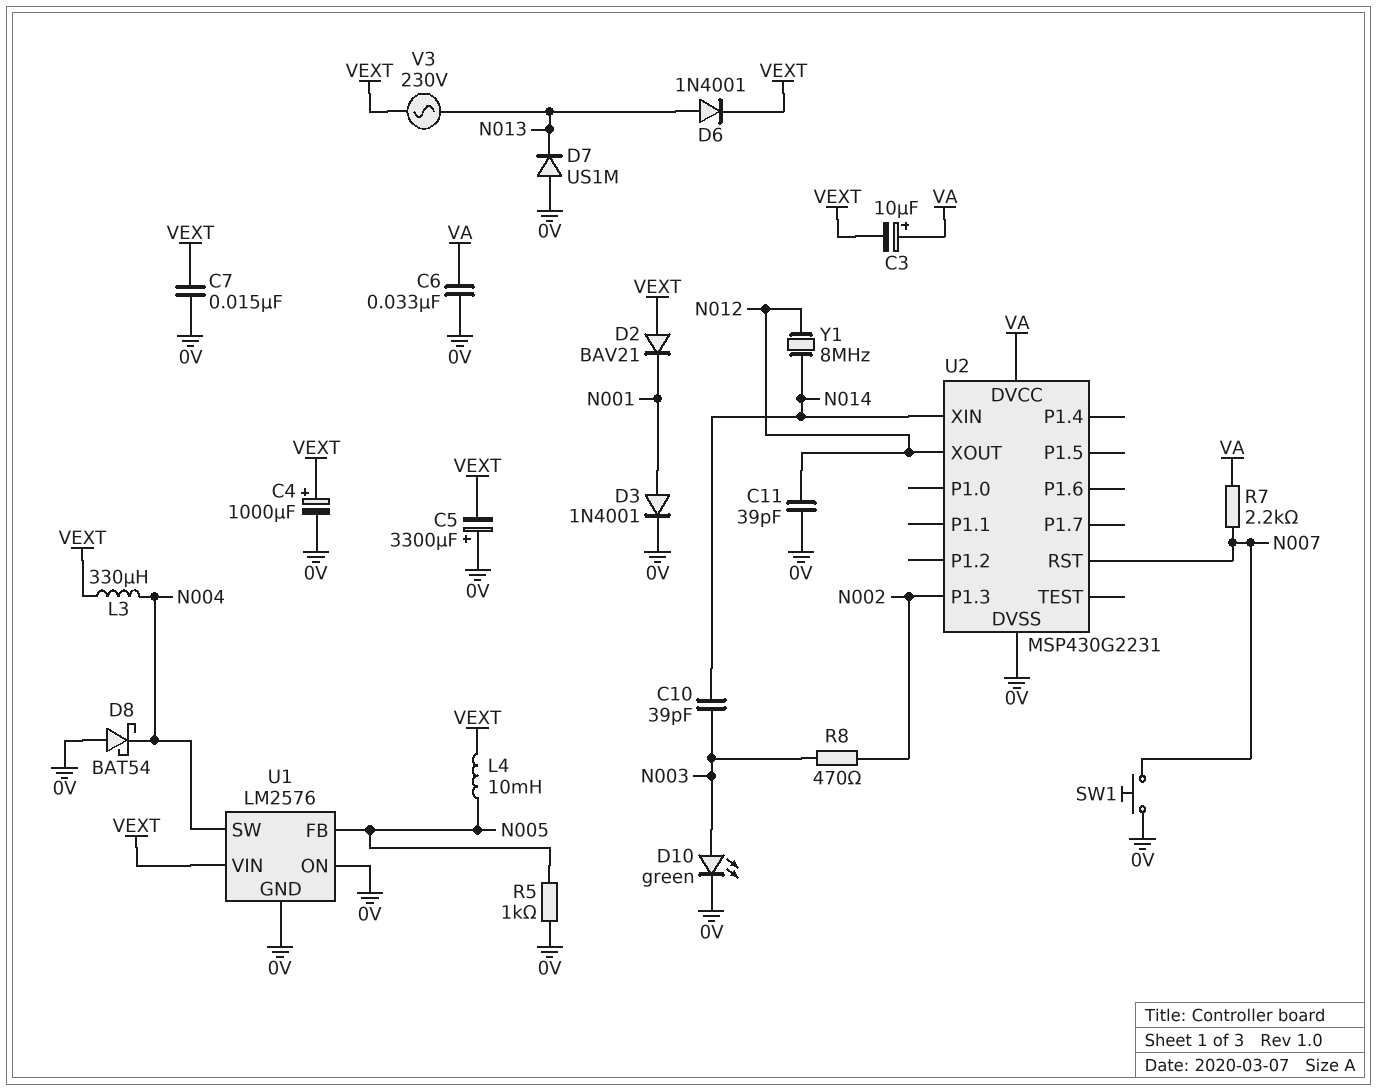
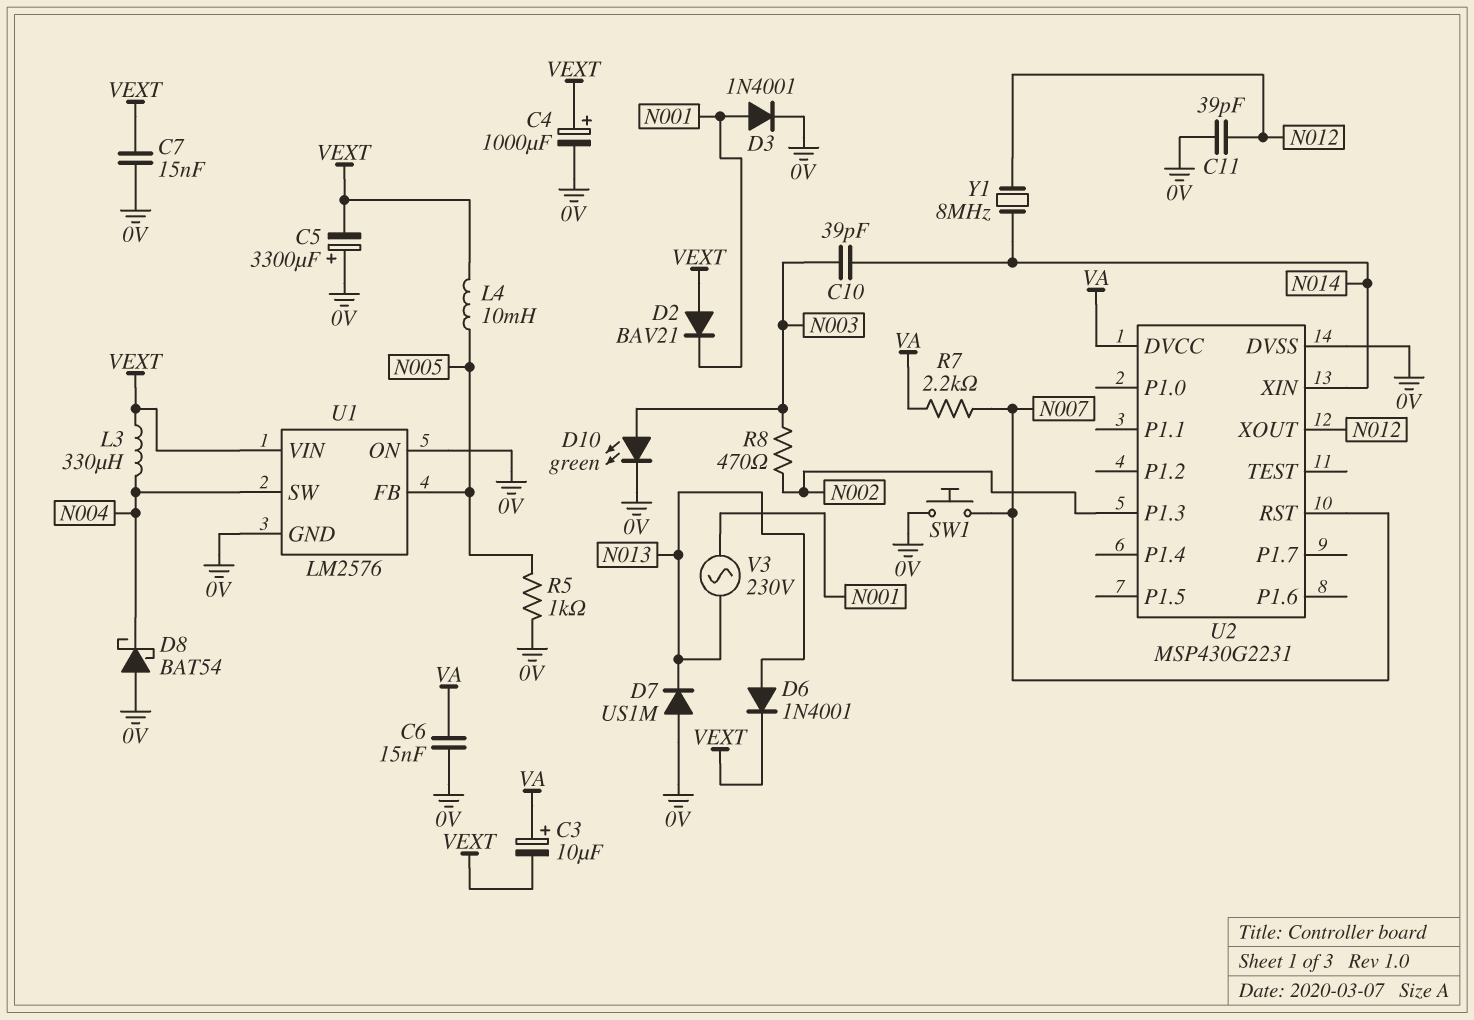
C6: 33nF (0V, VA) -> 15nF (0V, VA)
V3: AC 230V (N013, VEXT) -> AC 230V (N001, N013)

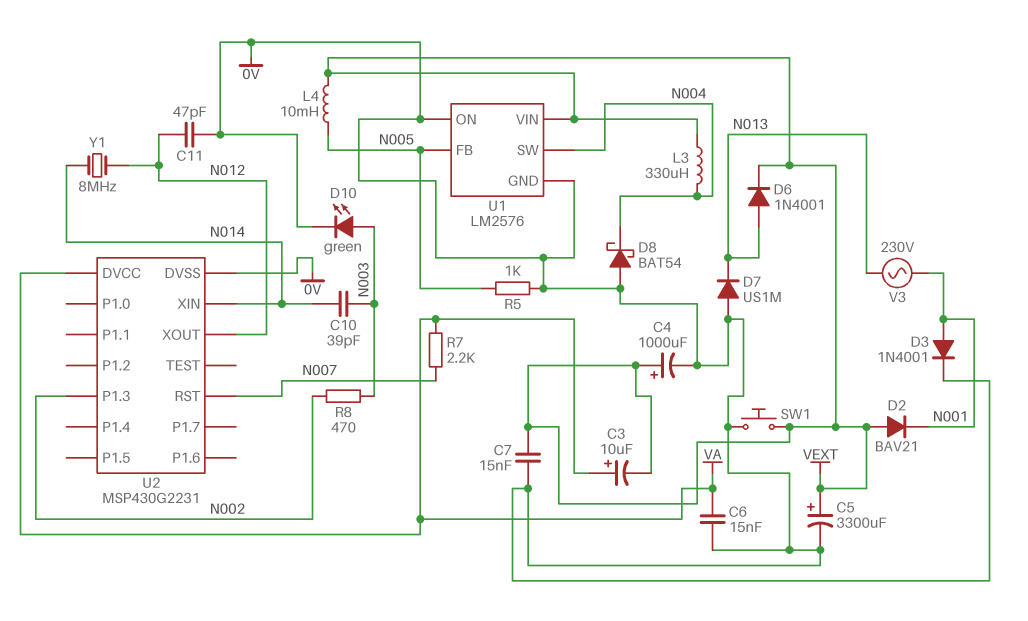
C5: 3300uF (plus 0V, minus VEXT) -> 3300uF (plus VEXT, minus 0V)
C11: 39pF (0V, N012) -> 47pF (0V, N012)
SW1: button (0V, N007) -> button (0V, VEXT)

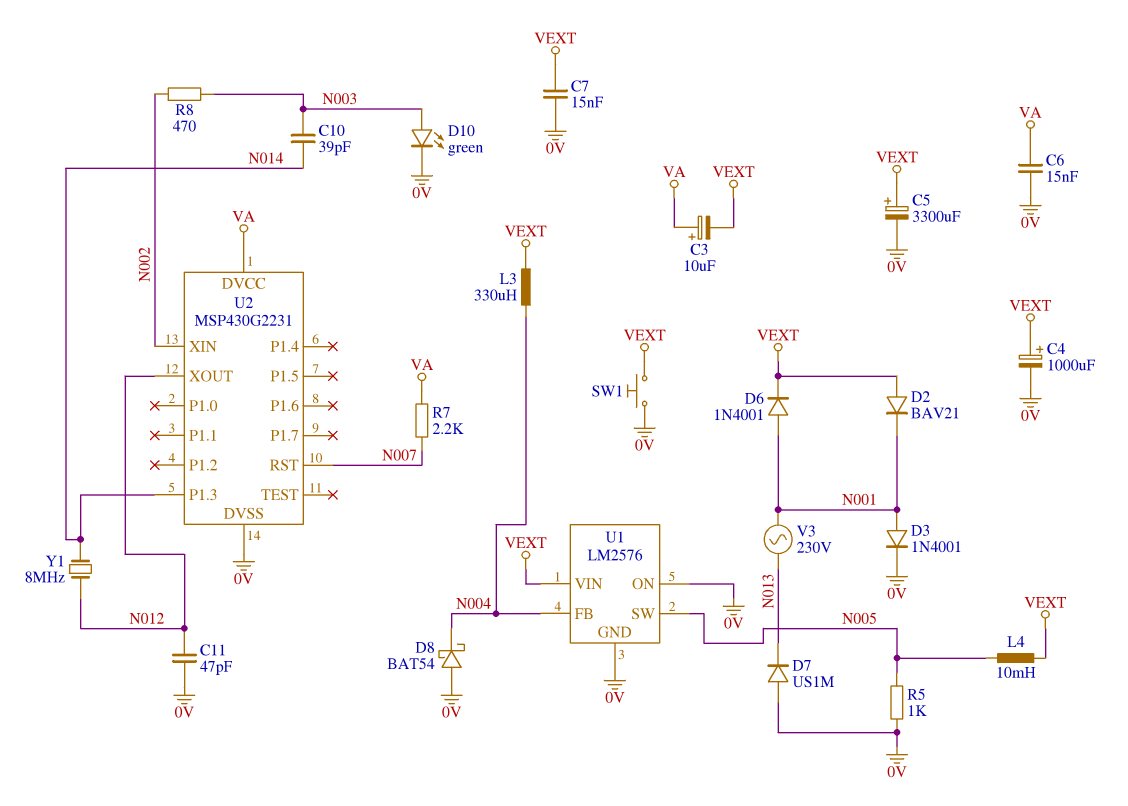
D6: diode 1N4001 (A N013, K VEXT) -> diode 1N4001 (A N001, K VEXT)
U1 pin FB: N005 -> N004
U1 pin SW: N004 -> N005
U2 pin P1.3: N002 -> N014
U2 pin XIN: N014 -> N002

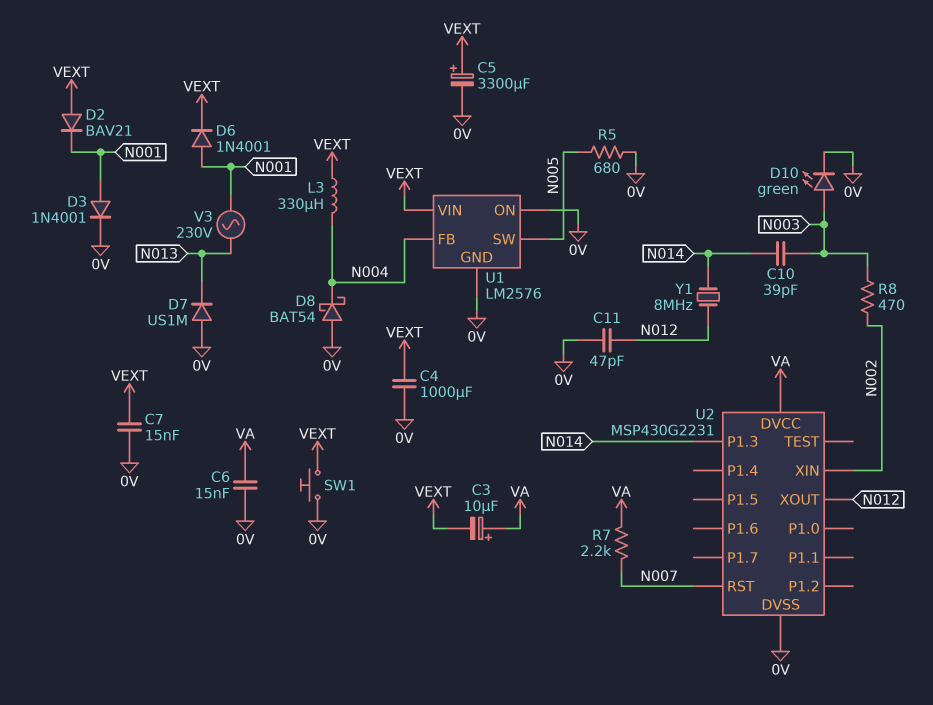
C4: 1000uF (plus VEXT, minus 0V) -> 1000uF (0V, VEXT)
L4: 10mH (N005, VEXT) -> none
R5: 1k (0V, N005) -> 680 (0V, N005)

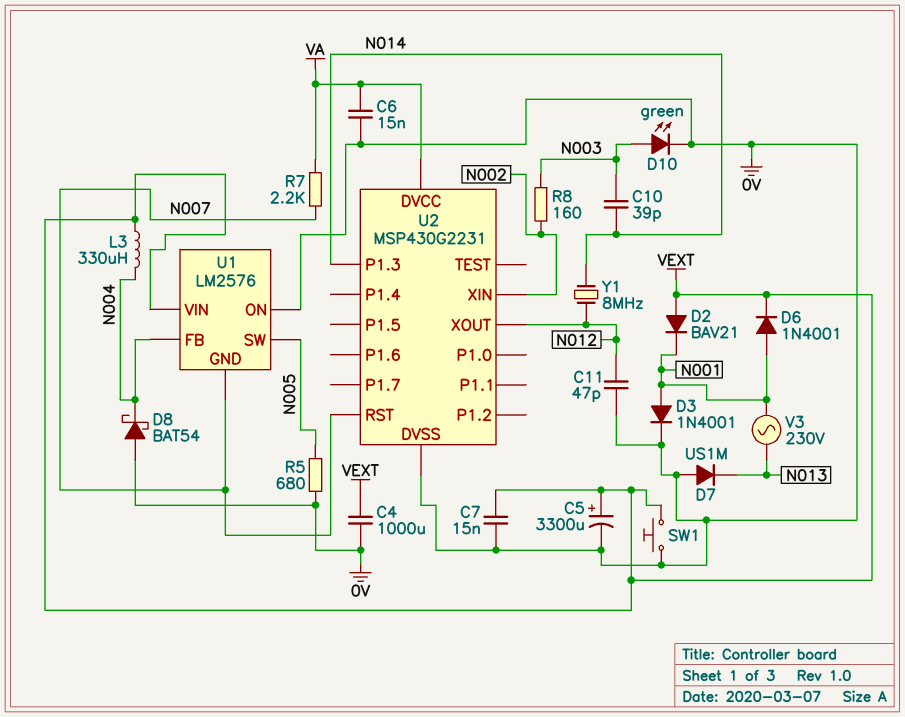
C3: 10uF (plus VA, minus VEXT) -> none
R8: 470 (N002, N003) -> 160 (N002, N003)
U1 pin GND: 0V -> N007

